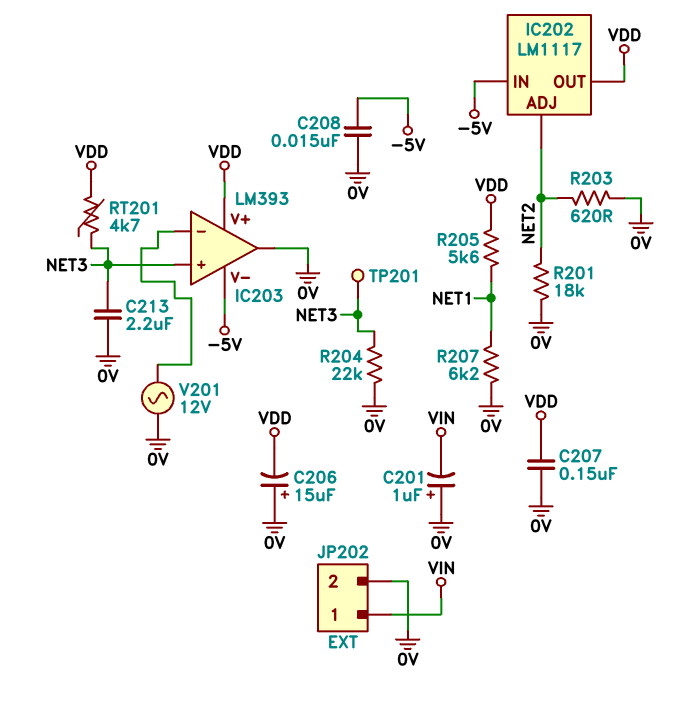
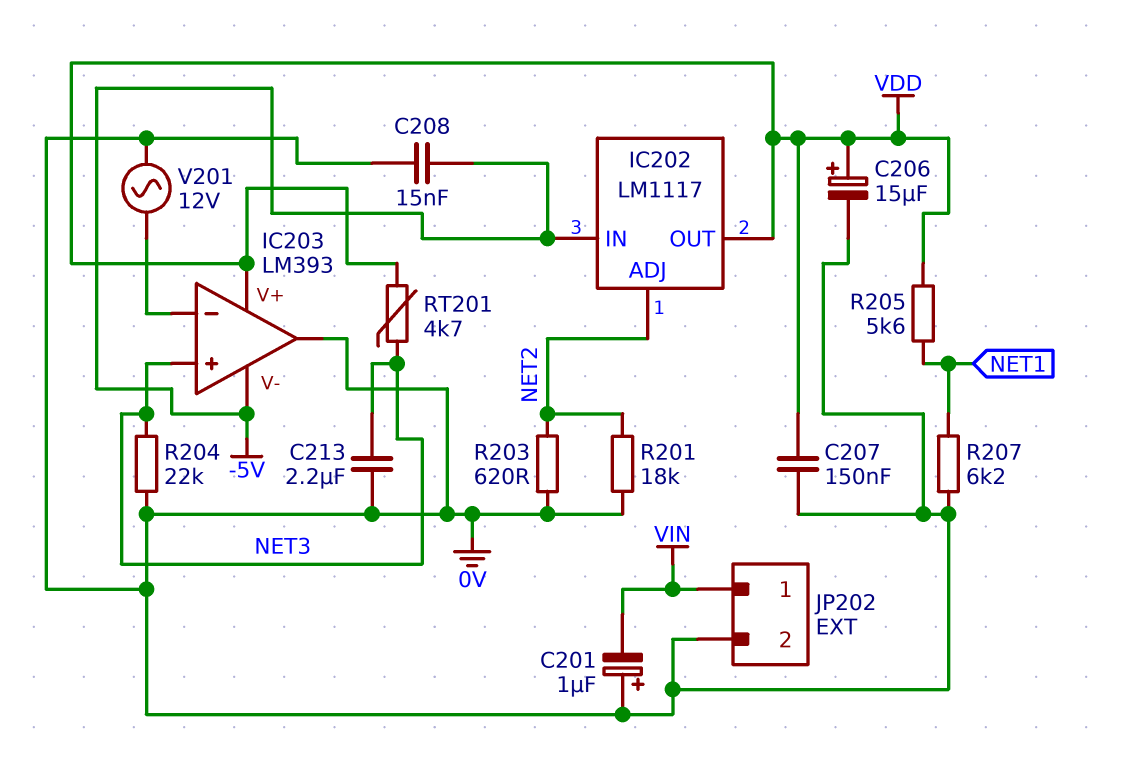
C206: 15uF (plus 0V, minus VDD) -> 15uF (plus VDD, minus 0V)
TP201: test point (NET3) -> none

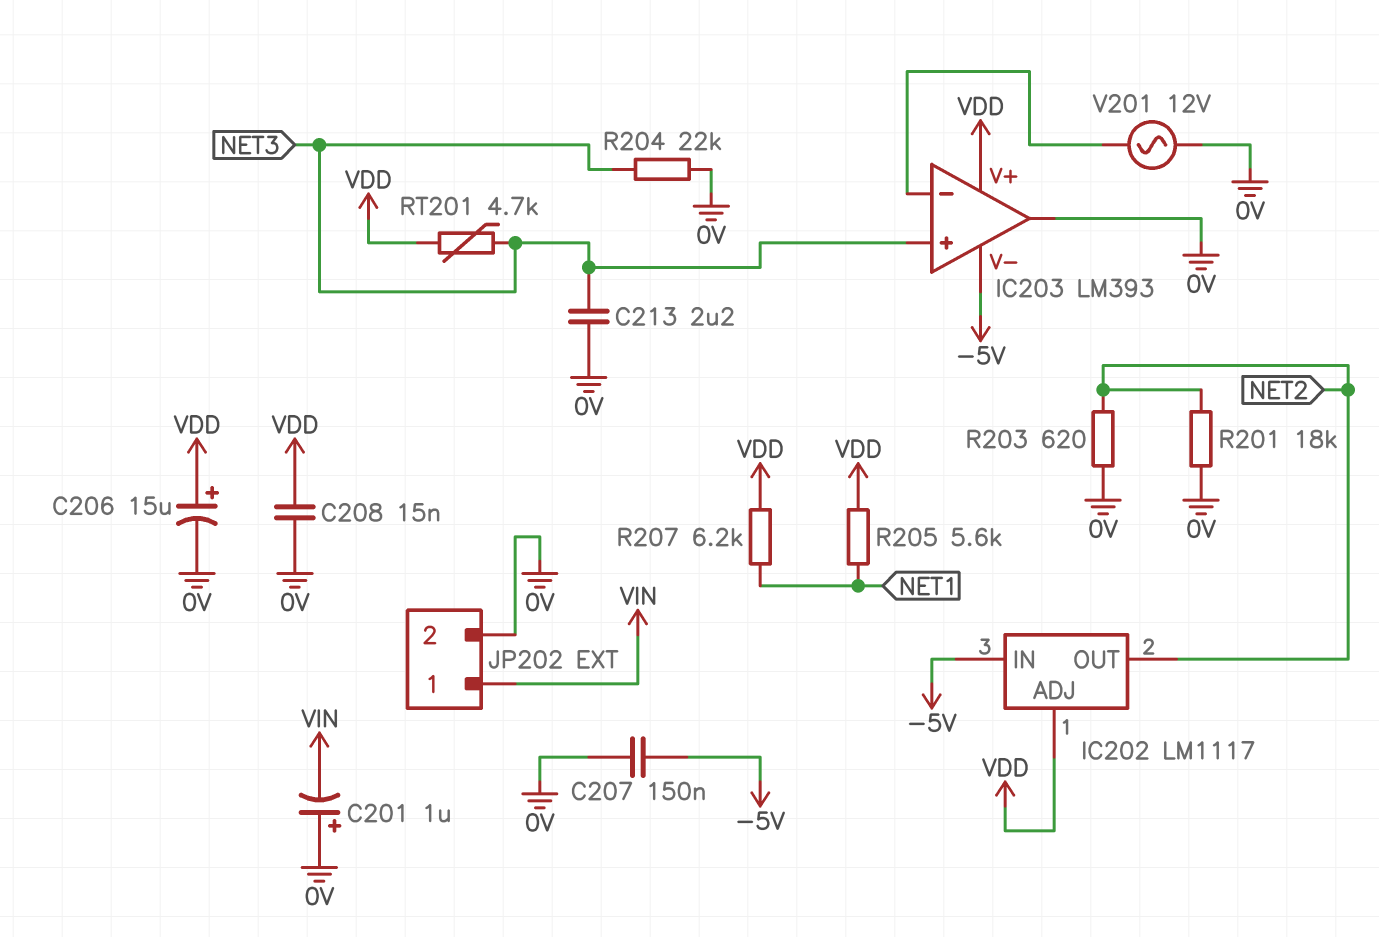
C207: 150nF (0V, VDD) -> 150nF (-5V, 0V)
C208: 15nF (-5V, 0V) -> 15nF (0V, VDD)
IC202 pin ADJ: NET2 -> VDD
IC202 pin OUT: VDD -> NET2
R207: 6.2k (0V, NET1) -> 6.2k (NET1, VDD)

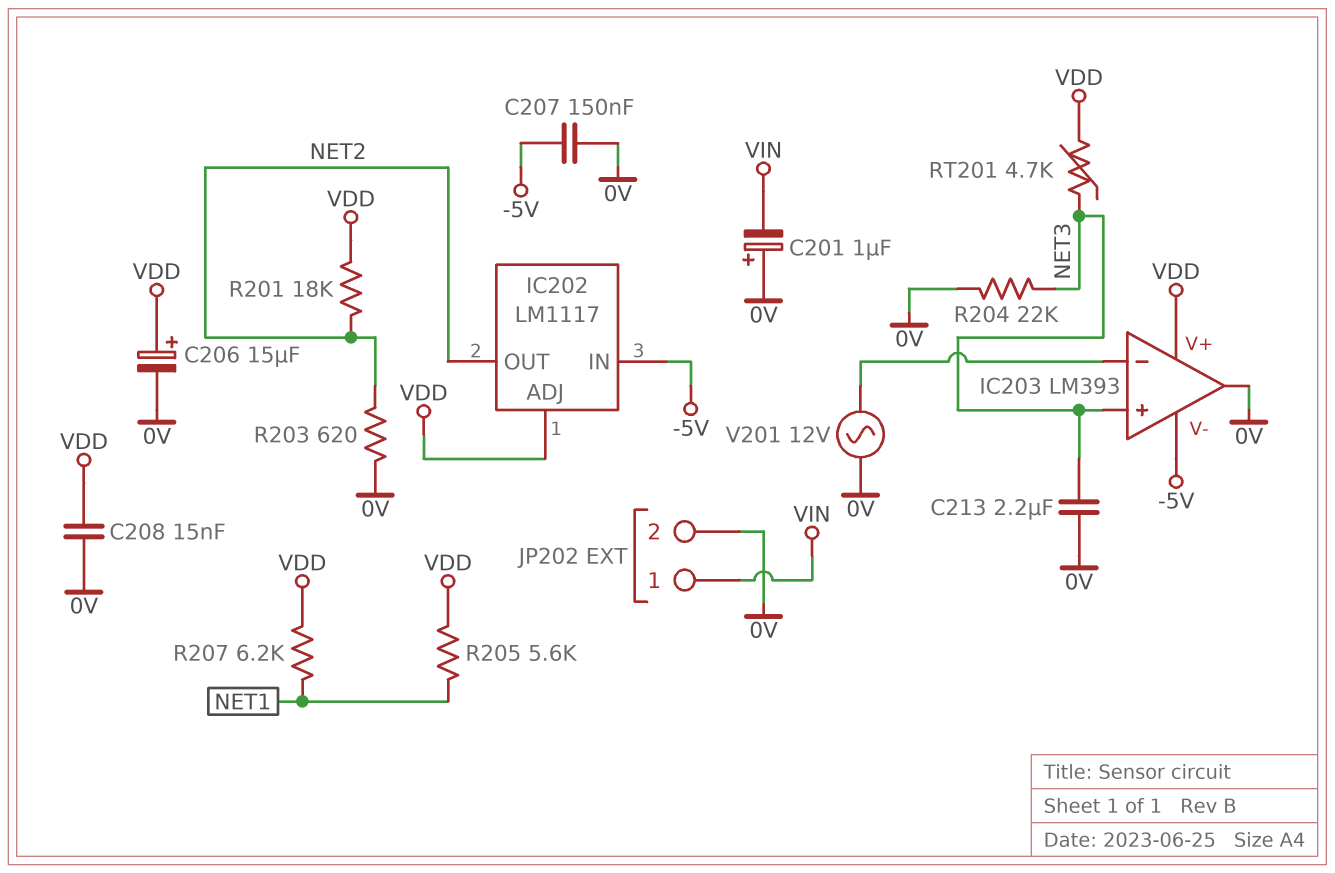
R201: 18k (0V, NET2) -> 18k (NET2, VDD)

